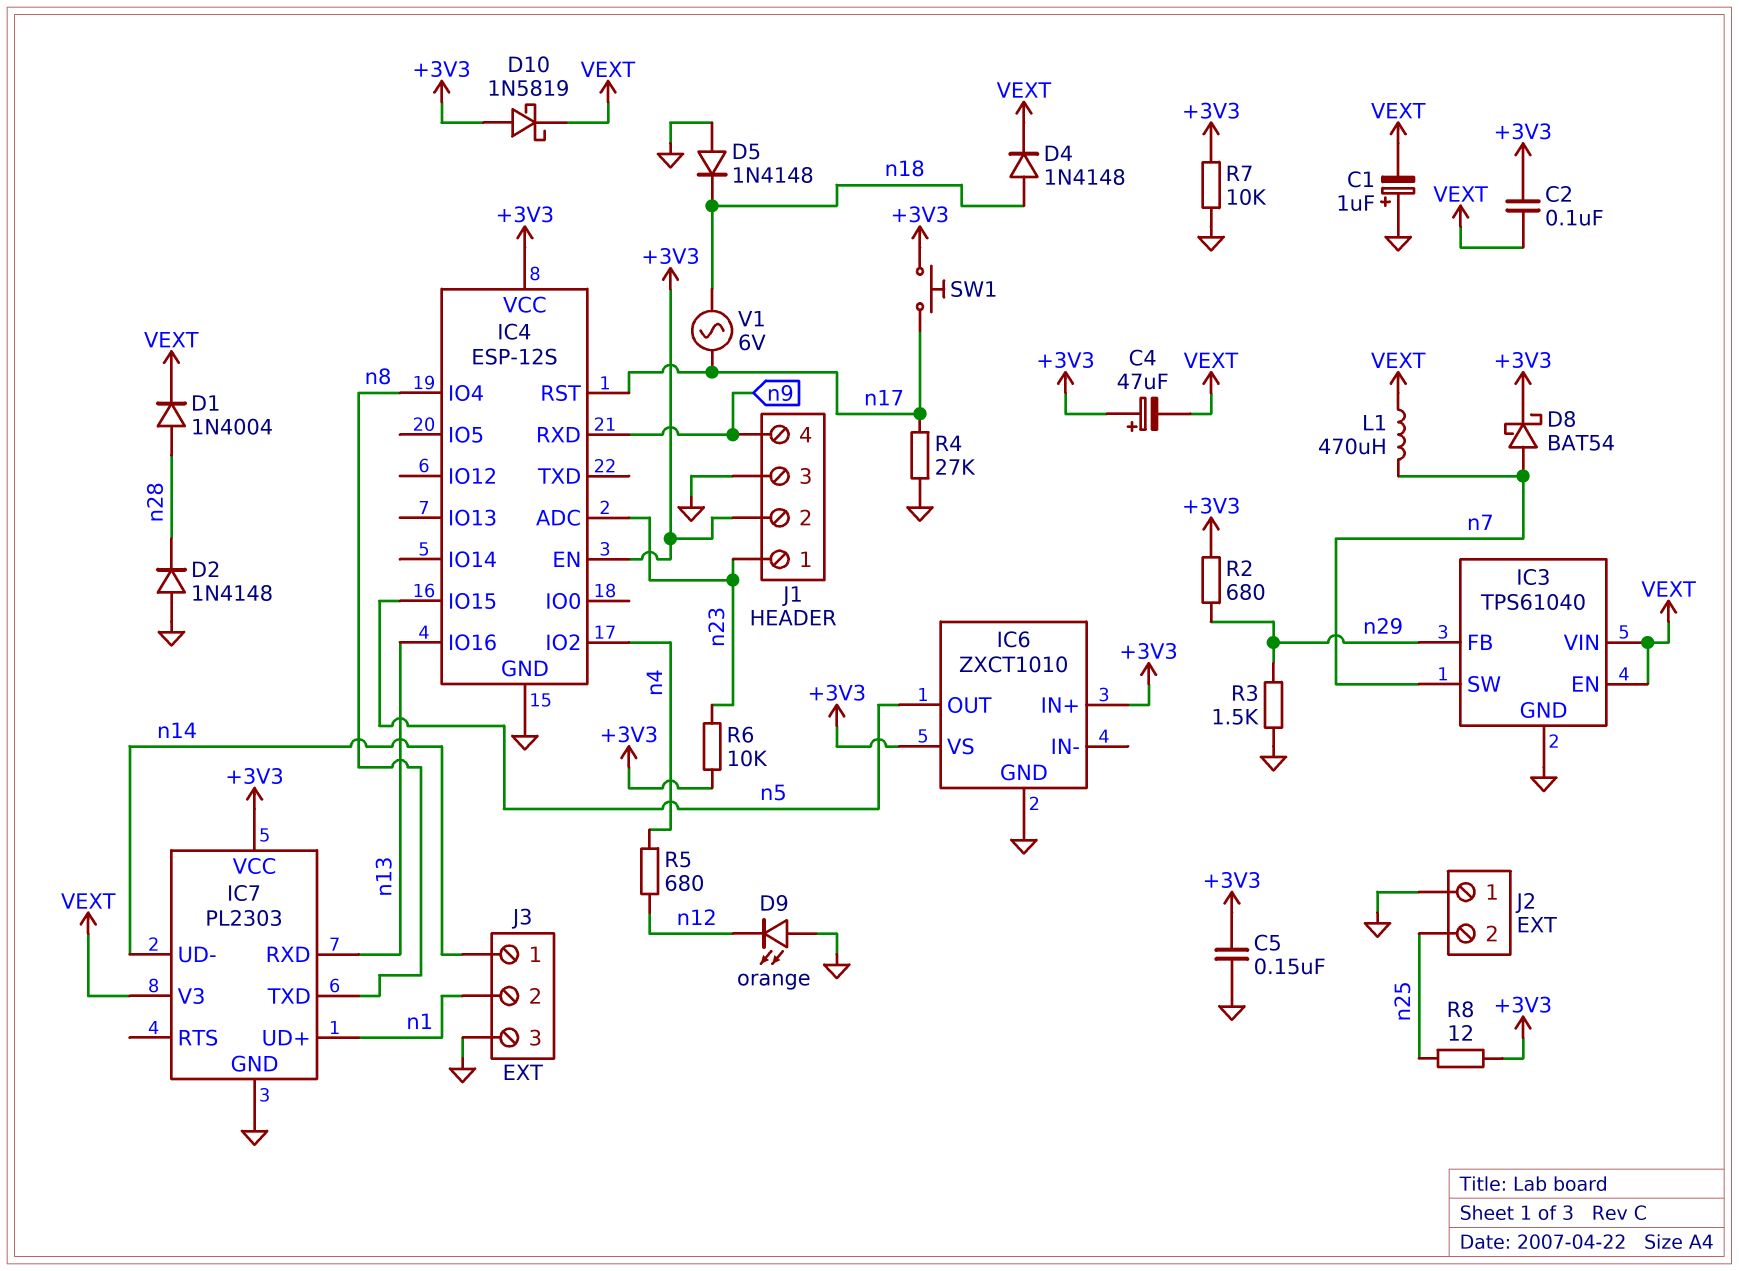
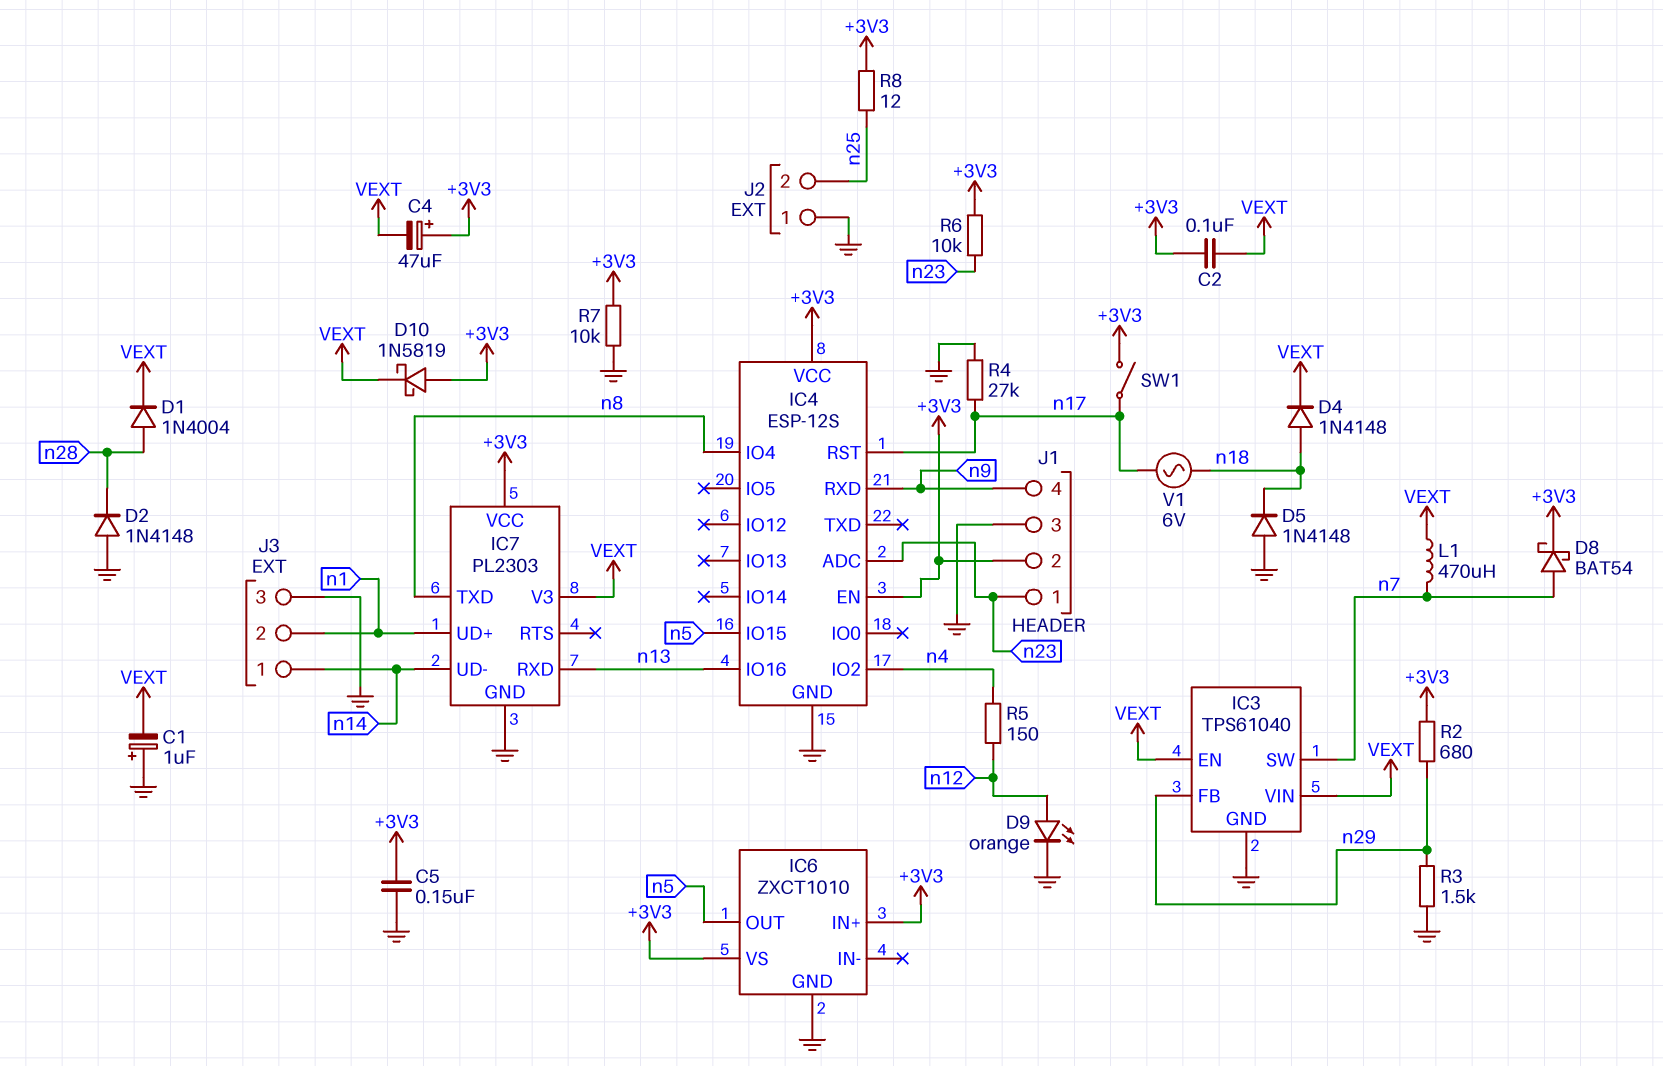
D9: LED orange (A GND, K n12) -> LED orange (A n12, K GND)
R5: 680 (n4, n12) -> 150 (n4, n12)
SW1: button (+3V3, n17) -> switch (+3V3, n17)

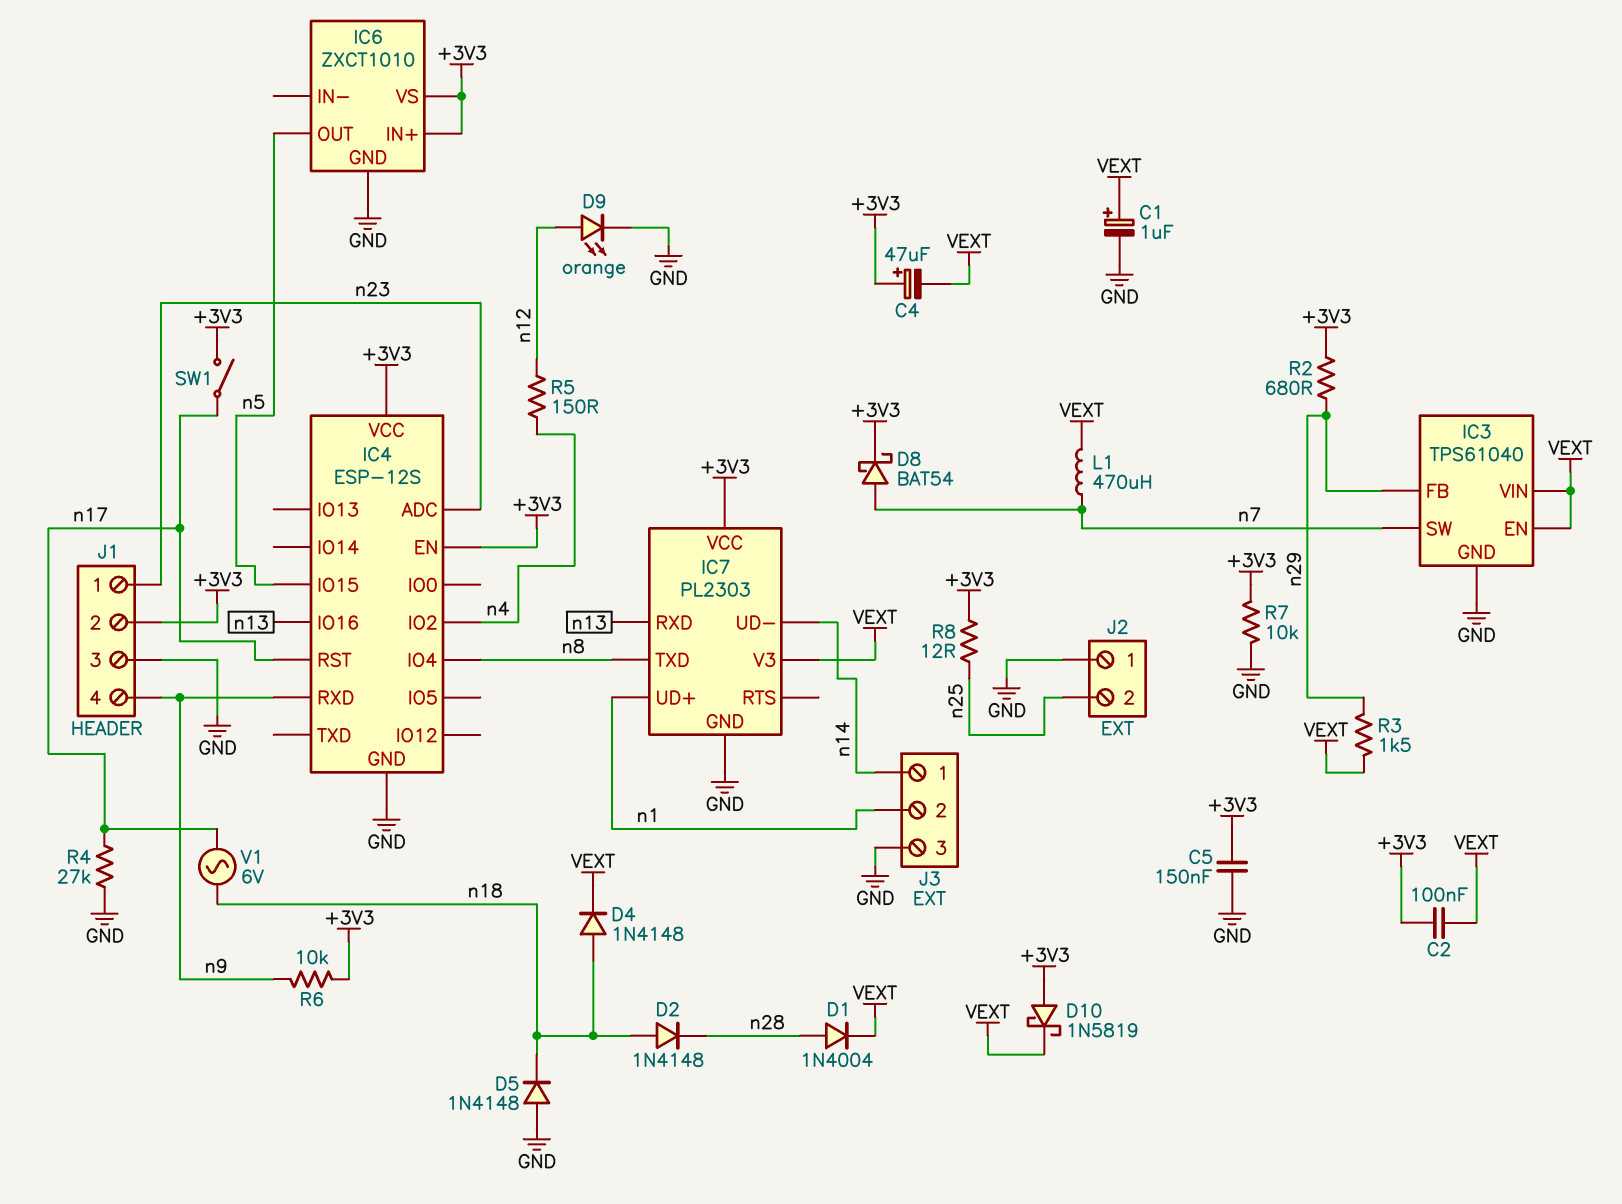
C1: 1uF (plus GND, minus VEXT) -> 1uF (plus VEXT, minus GND)
D2: diode 1N4148 (A GND, K n28) -> diode 1N4148 (A n18, K n28)
R3: 1.5k (GND, n29) -> 1.5k (VEXT, n29)
R6: 10k (+3V3, n23) -> 10k (+3V3, n9)

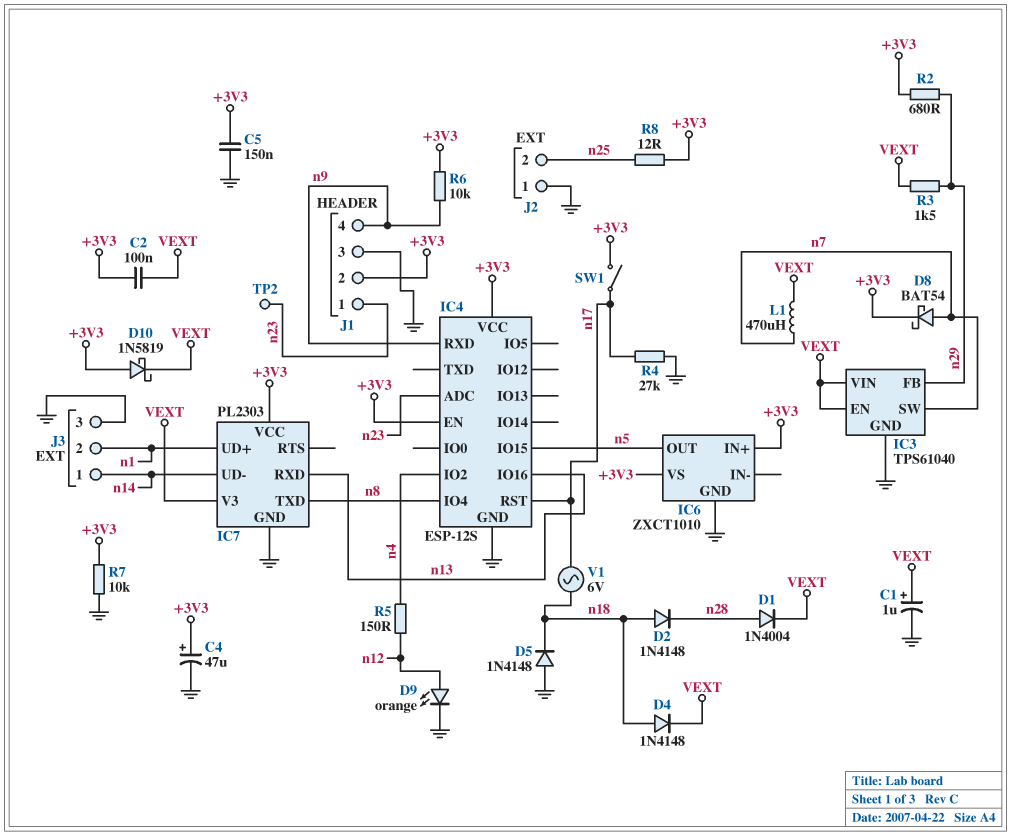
C4: 47uF (plus +3V3, minus VEXT) -> 47uF (plus +3V3, minus GND)
TP2: none -> test point (n23)

